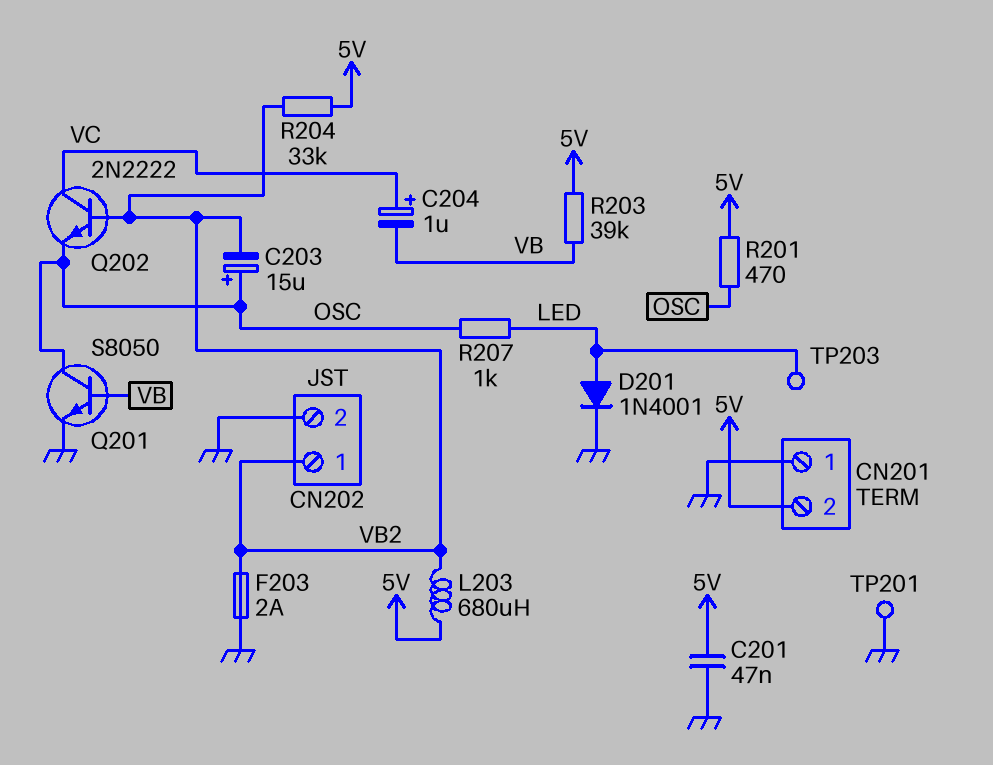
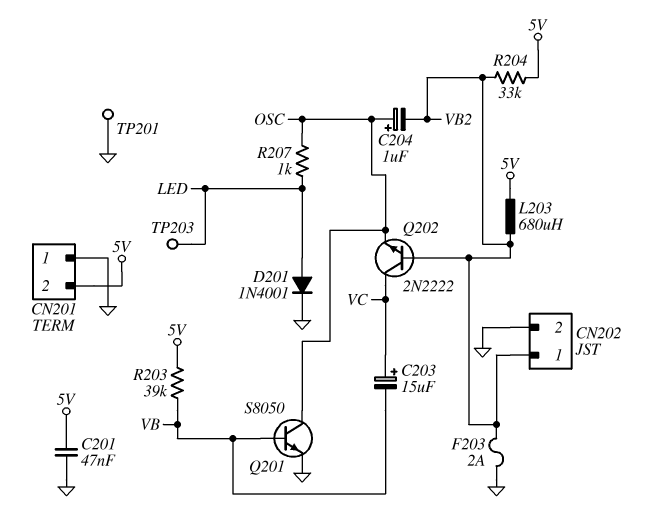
C203: 15uF (plus OSC, minus VB2) -> 15uF (plus VC, minus VB)
C204: 1uF (plus VC, minus VB) -> 1uF (plus OSC, minus VB2)
R201: 470 (5V, OSC) -> none

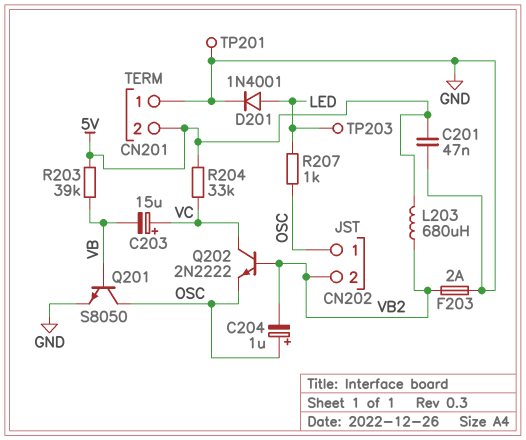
CN202 pin 1: VB2 -> OSC
CN202 pin 2: GND -> VB2
R204: 33k (5V, VB2) -> 33k (5V, VC)

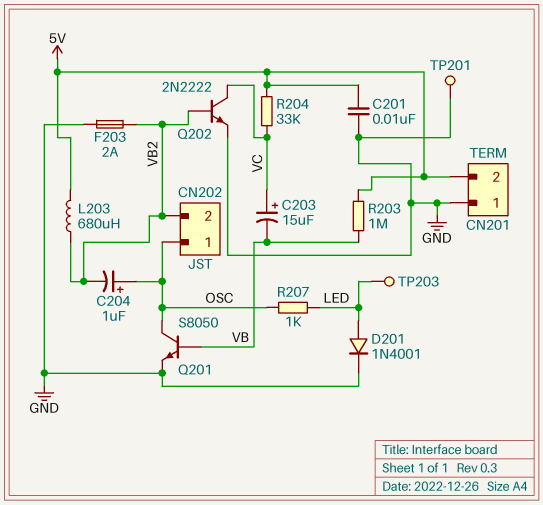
C201: 47nF (5V, GND) -> 10nF (5V, GND)
Q202: NPN 2N2222 (B VB2, C VC, E OSC) -> NPN 2N2222 (B VB2, C VC, E GND)
R203: 39k (5V, VB) -> 1M (5V, VB)

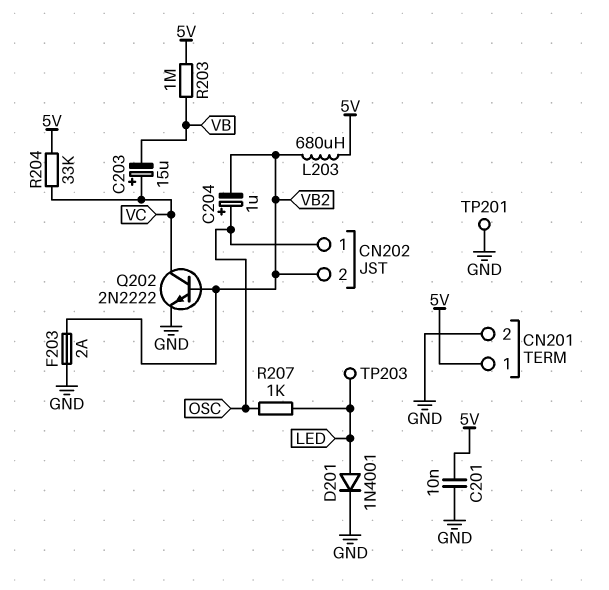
CN201 pin 1: GND -> 5V
CN201 pin 2: 5V -> GND
Q201: NPN S8050 (B VB, C OSC, E GND) -> none

